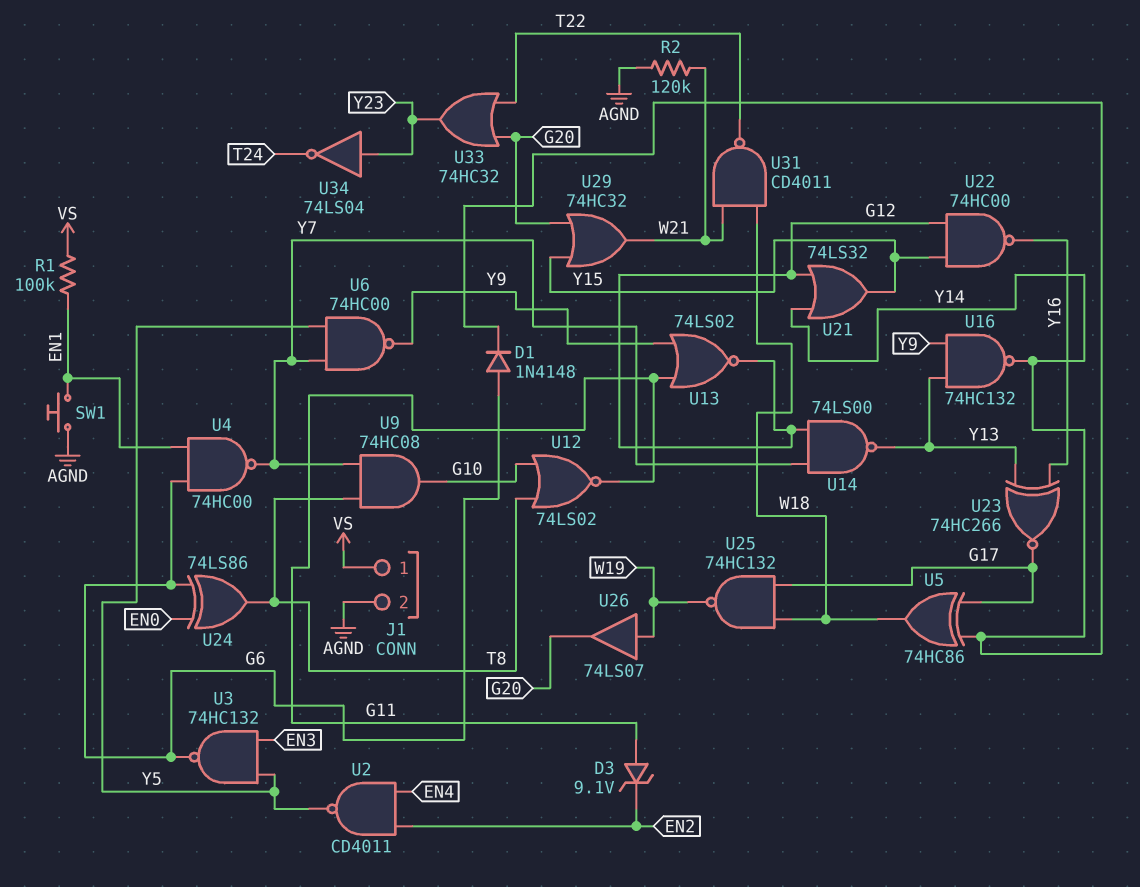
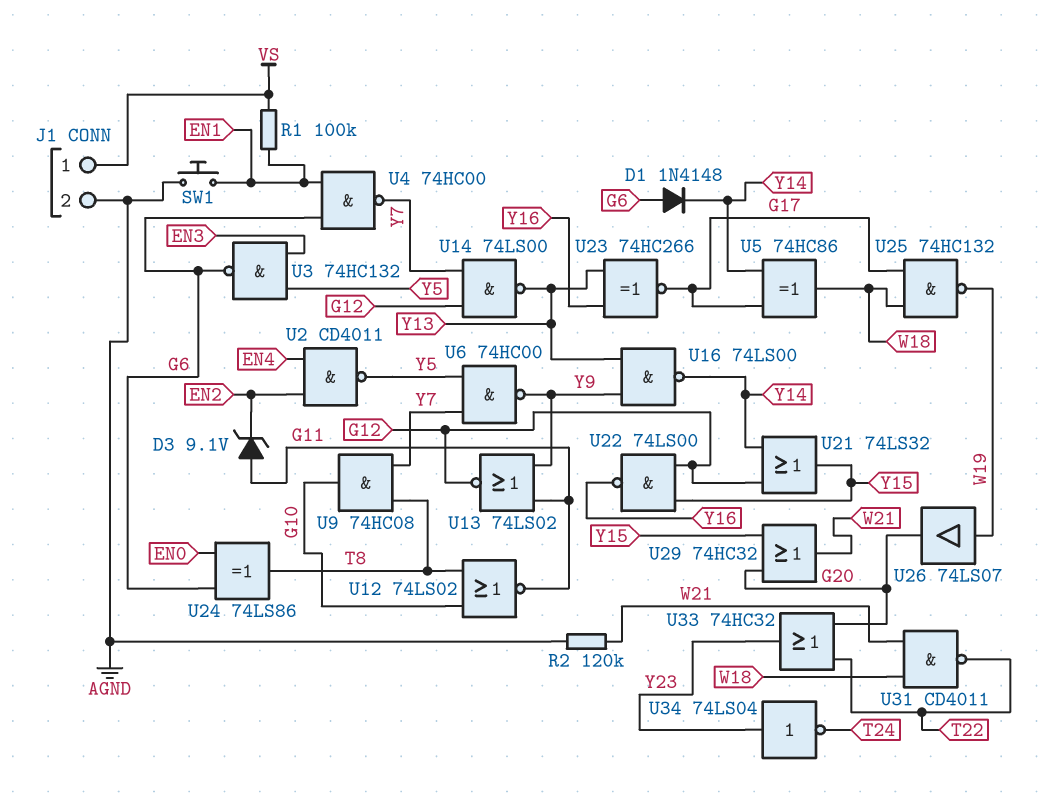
U16: NAND 74HC132 (in Y9, in Y13, out Y14) -> NAND 74LS00 (in Y9, in Y13, out Y14)
U22: NAND 74HC00 (in G12, in Y15, out Y16) -> NAND 74LS00 (in G12, in Y15, out Y16)

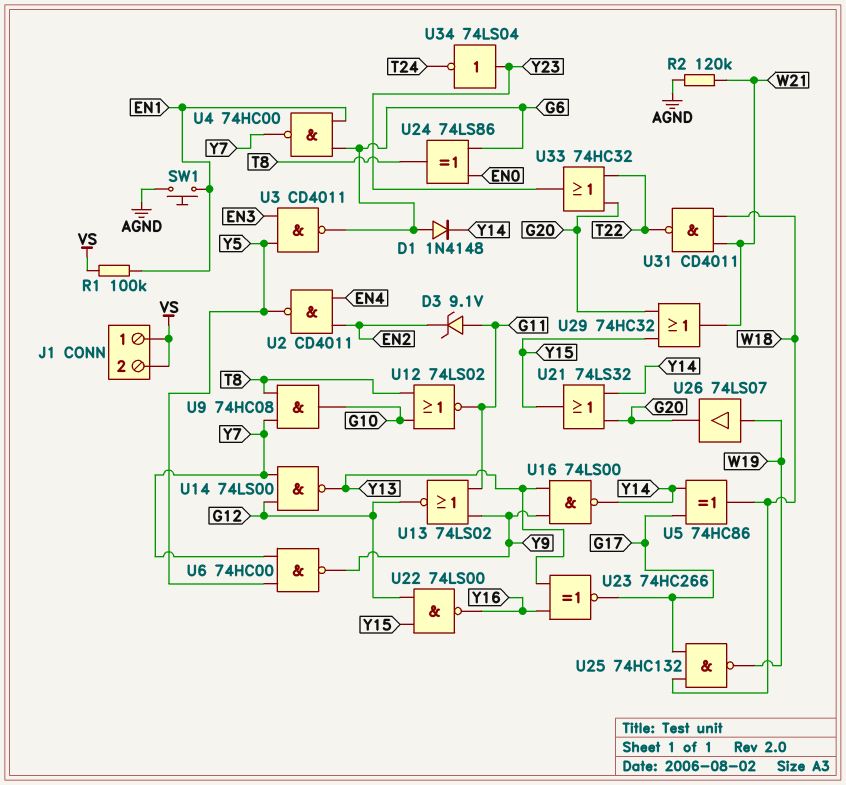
J1 pin 2: AGND -> VS
U3: NAND 74HC132 (in EN3, in Y5, out G6) -> NAND CD4011 (in EN3, in Y5, out G6)
U21: OR 74LS32 (in G12, in Y14, out Y15) -> OR 74LS32 (in G20, in Y14, out Y15)

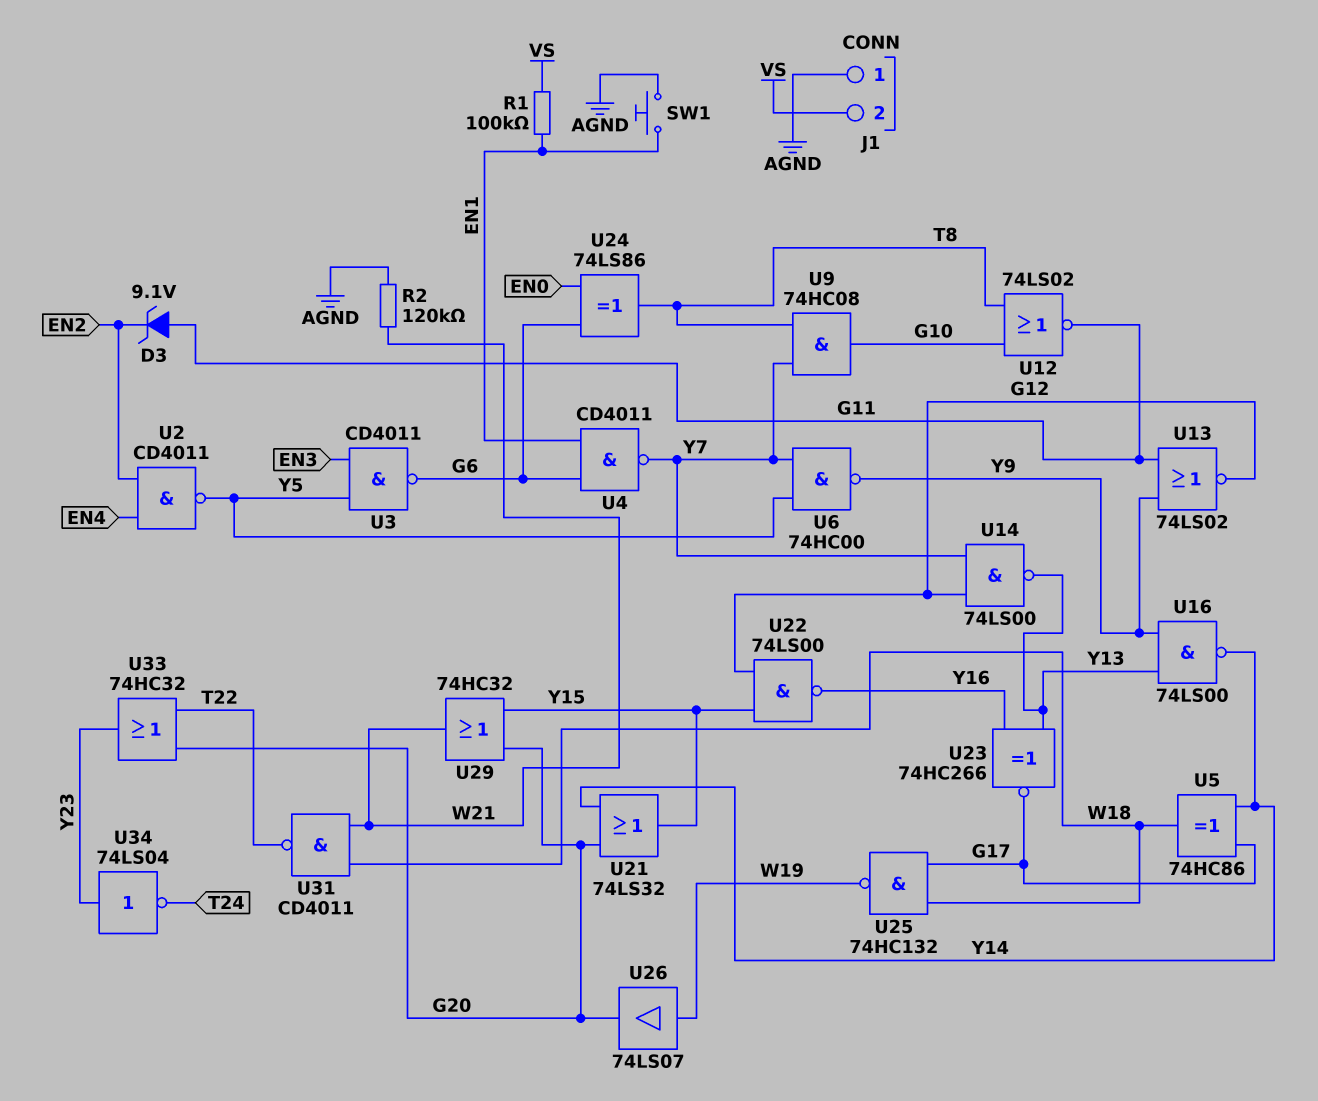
D1: diode 1N4148 (A G6, K Y14) -> none
J1 pin 1: VS -> AGND
U4: NAND 74HC00 (in EN1, in G6, out Y7) -> NAND CD4011 (in EN1, in G6, out Y7)

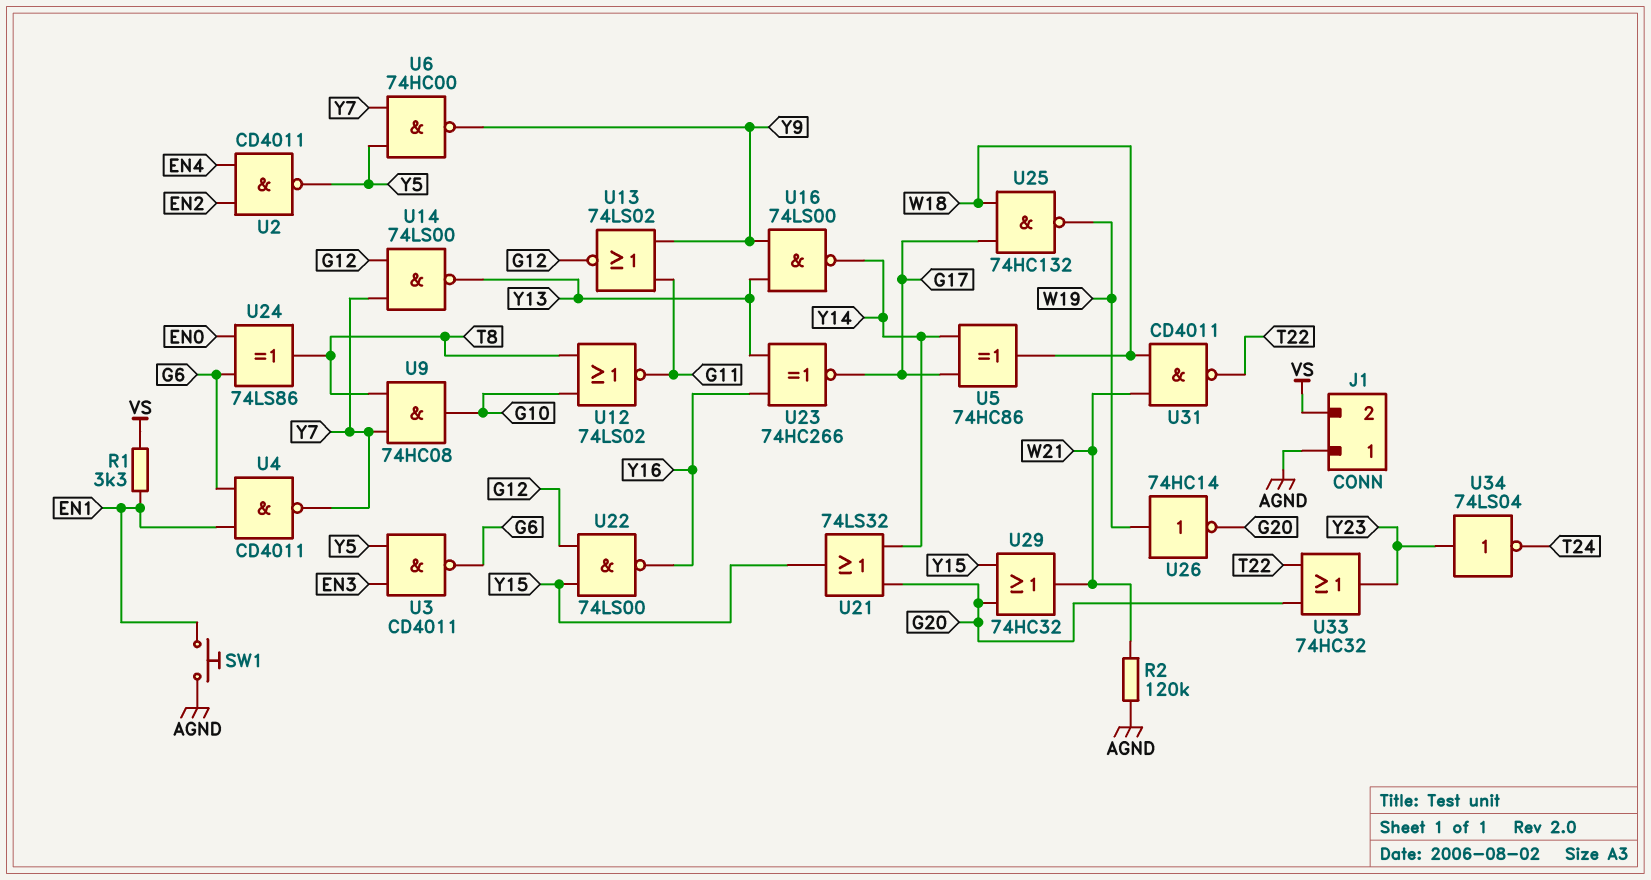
D3: zener 9.1V (A G11, K EN2) -> none
R1: 100k (EN1, VS) -> 3.3k (EN1, VS)
U26: buffer 74LS07 (in W19, out G20) -> NOT 74HC14 (in W19, out G20)

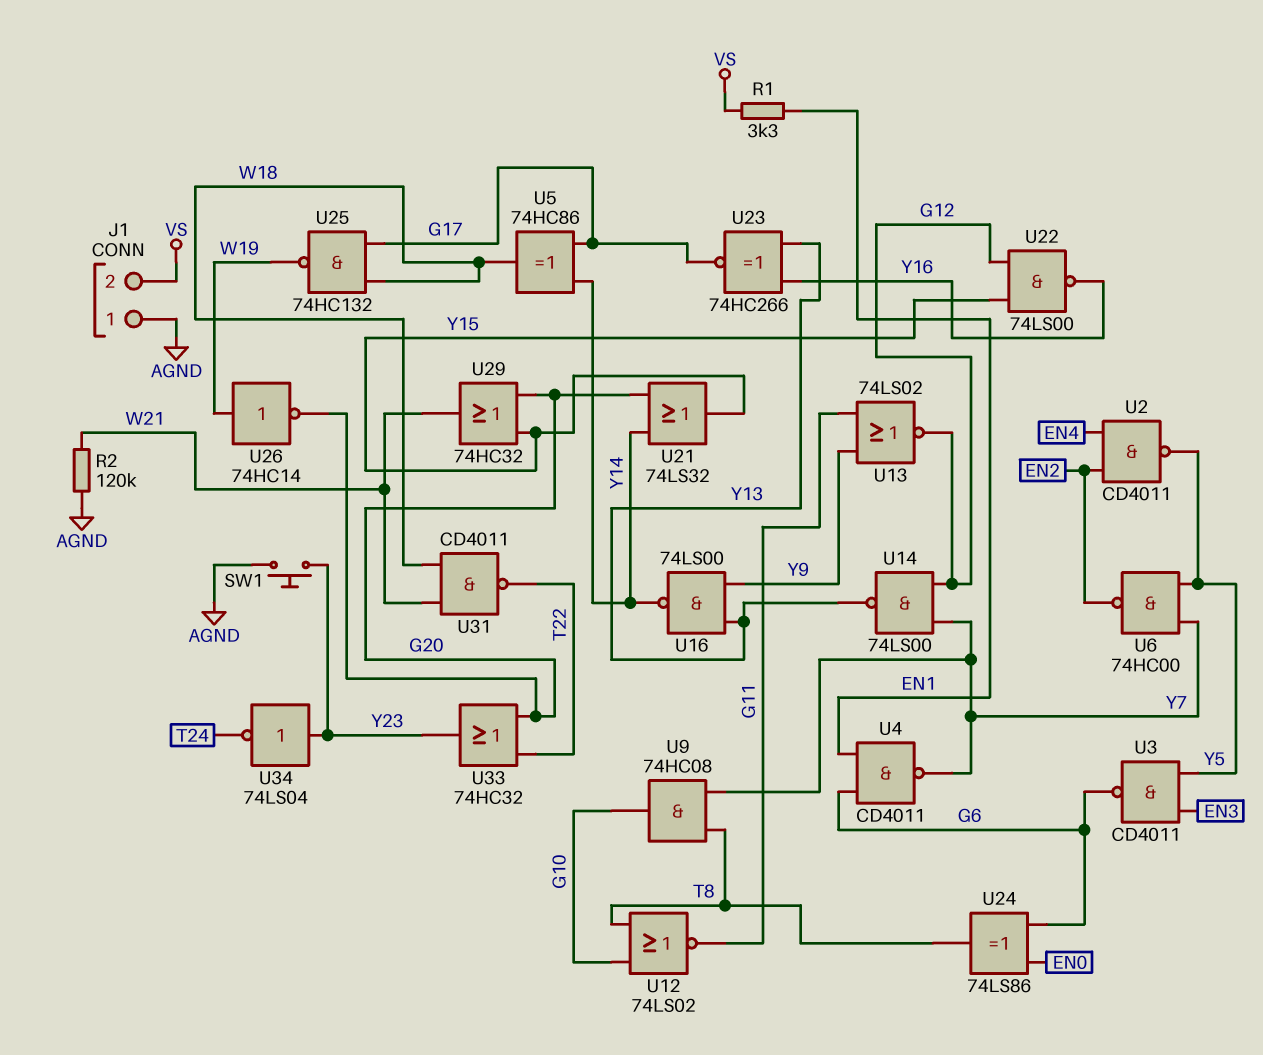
SW1: button (AGND, EN1) -> button (AGND, Y23)
U6: NAND 74HC00 (in Y5, in Y7, out Y9) -> NAND 74HC00 (in Y5, in Y7, out EN2)

